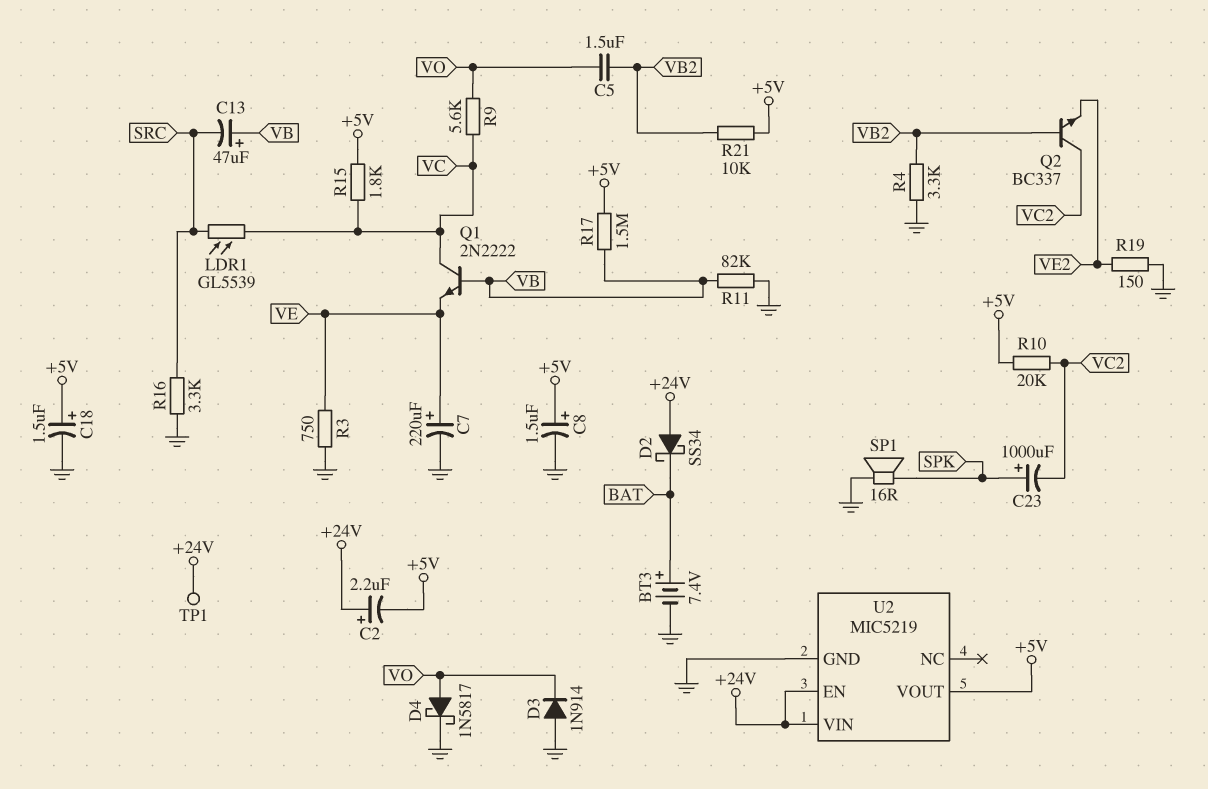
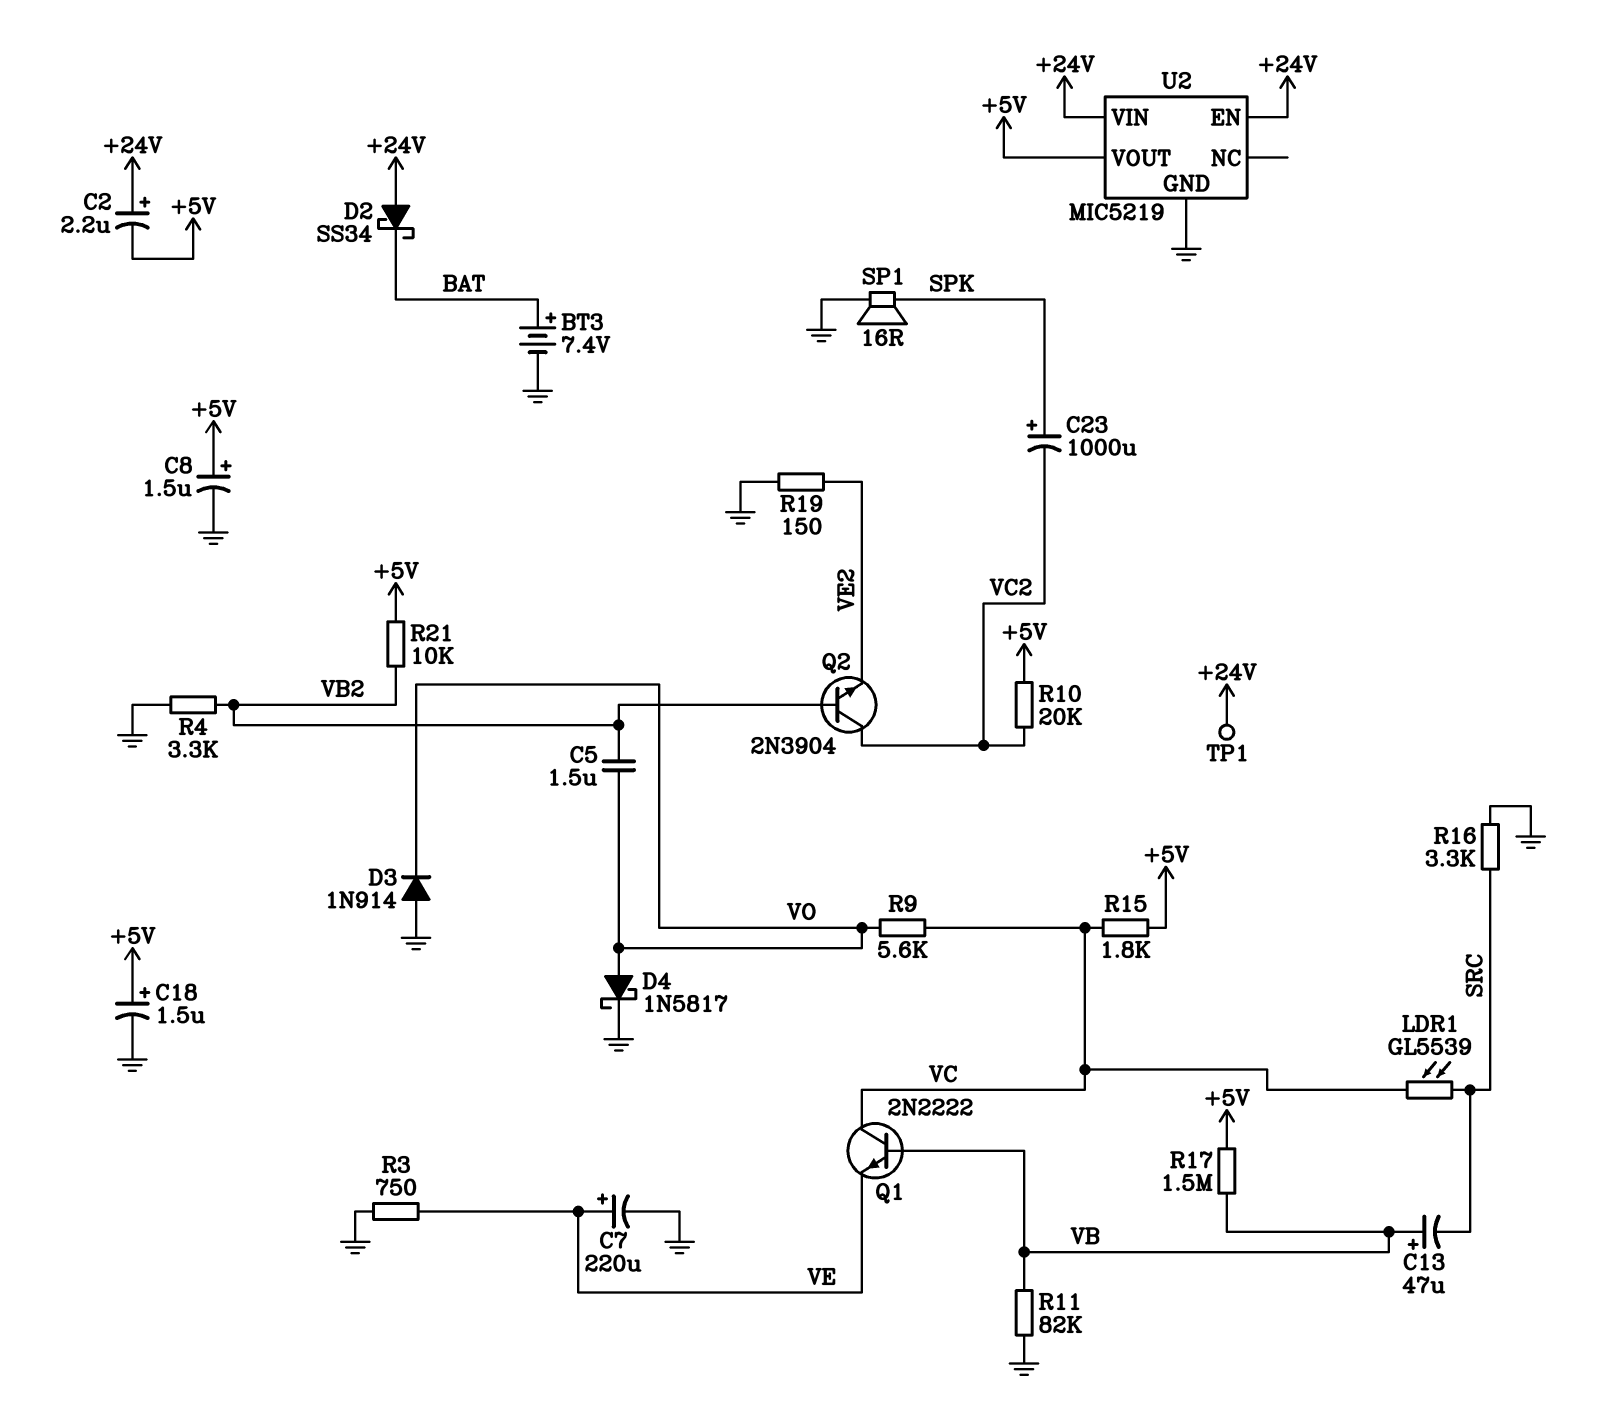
Q2: NPN BC337 (B VB2, C VC2, E VE2) -> NPN 2N3904 (B VB2, C VC2, E VE2)

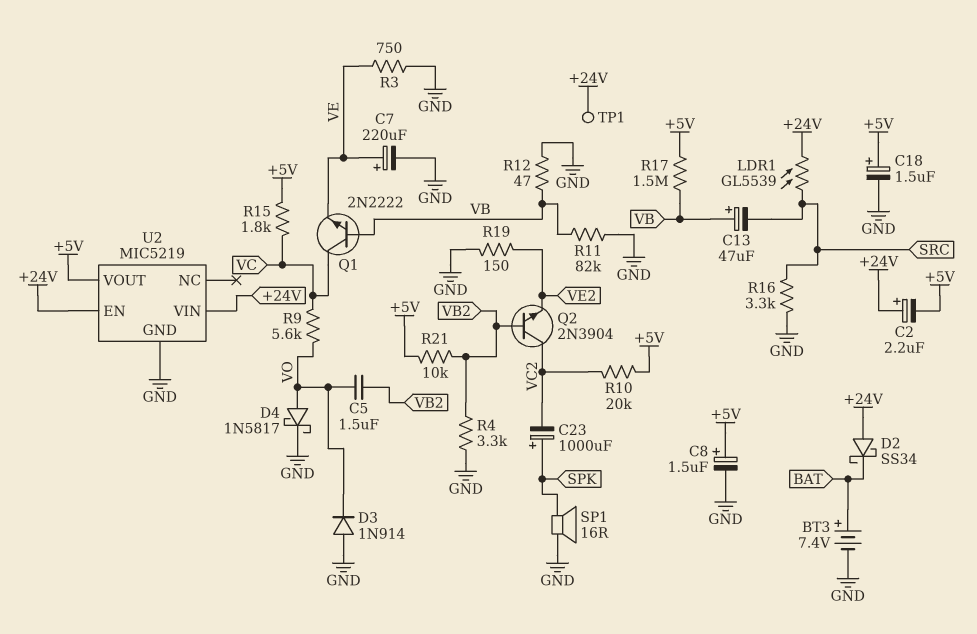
LDR1: GL5539 (SRC, VC) -> GL5539 (+24V, SRC)
R12: none -> 47 (GND, VB)

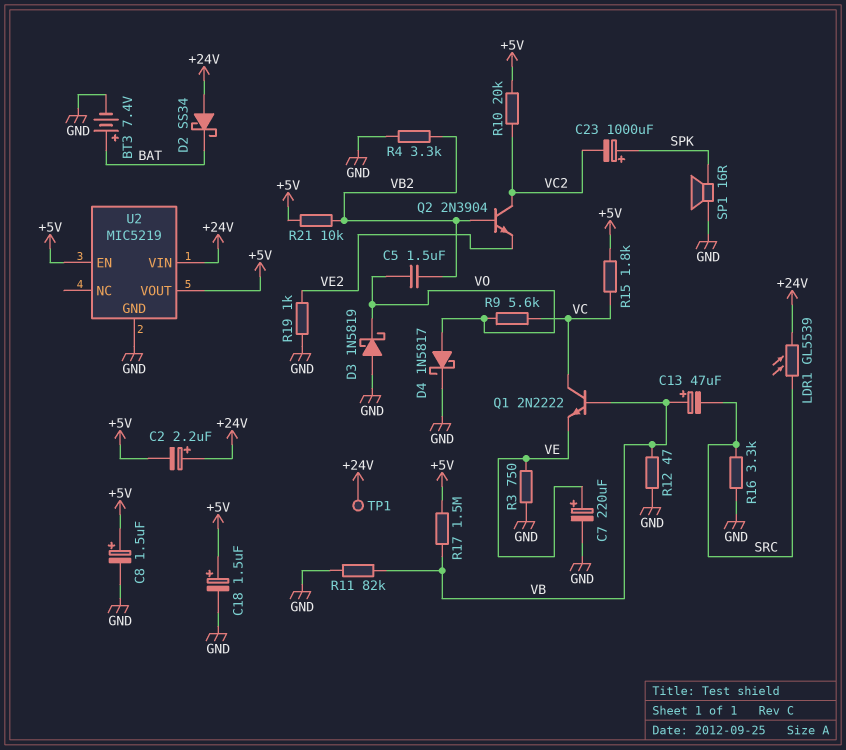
D3: diode 1N914 (A GND, K VO) -> schottky 1N5819 (A GND, K VO)
R19: 150 (GND, VE2) -> 1k (GND, VE2)
U2 pin EN: +24V -> +5V

